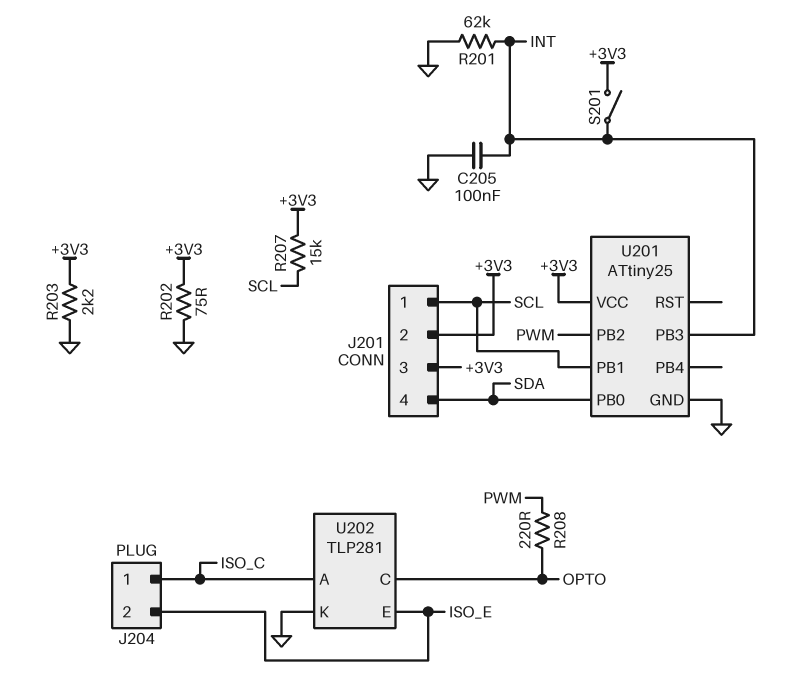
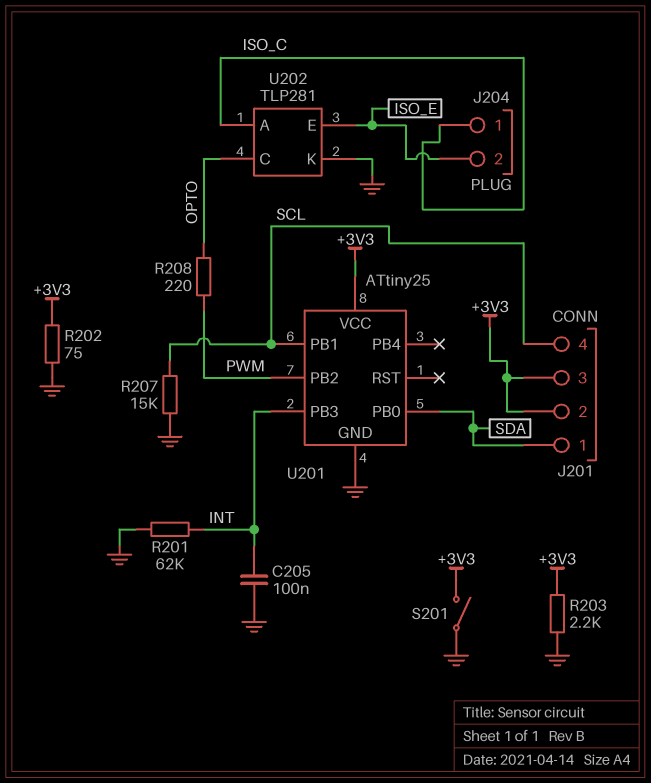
J201 pin 1: SCL -> SDA
J201 pin 4: SDA -> SCL
R207: 15k (+3V3, SCL) -> 15k (GND, SCL)
S201: switch (+3V3, INT) -> switch (+3V3, GND)

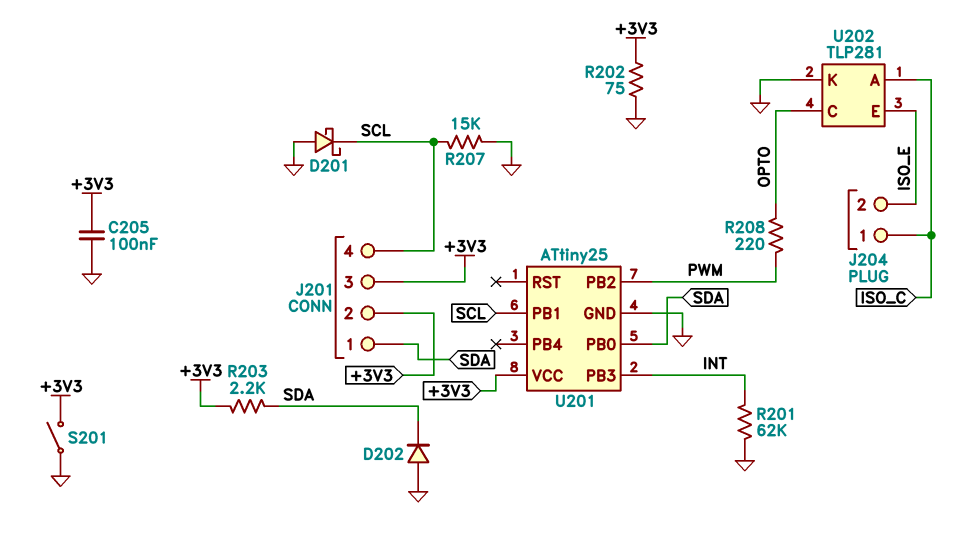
C205: 100nF (GND, INT) -> 100nF (+3V3, GND)
D201: none -> schottky (A GND, K SCL)
D202: none -> diode (A GND, K SDA)
R203: 2.2k (+3V3, GND) -> 2.2k (+3V3, SDA)

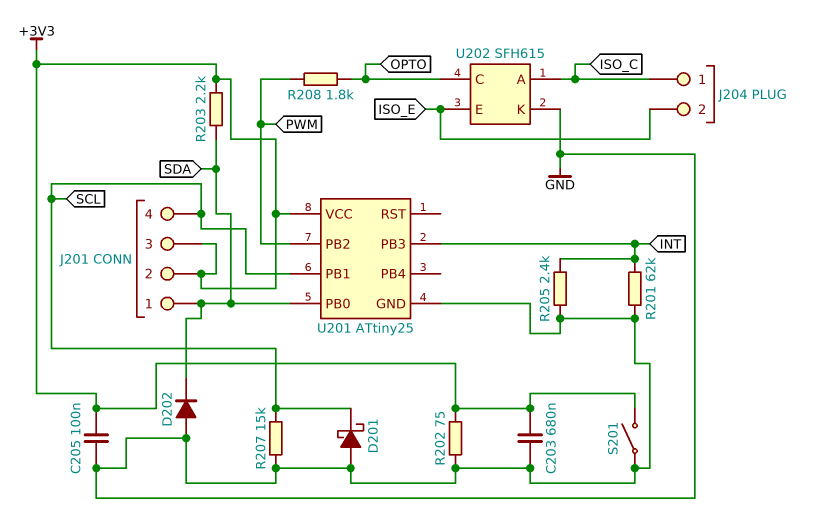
C203: none -> 680nF (+3V3, GND)
R205: none -> 2.4k (GND, INT)
R208: 220 (OPTO, PWM) -> 1.8k (OPTO, PWM)
U202: TLP281 -> SFH615

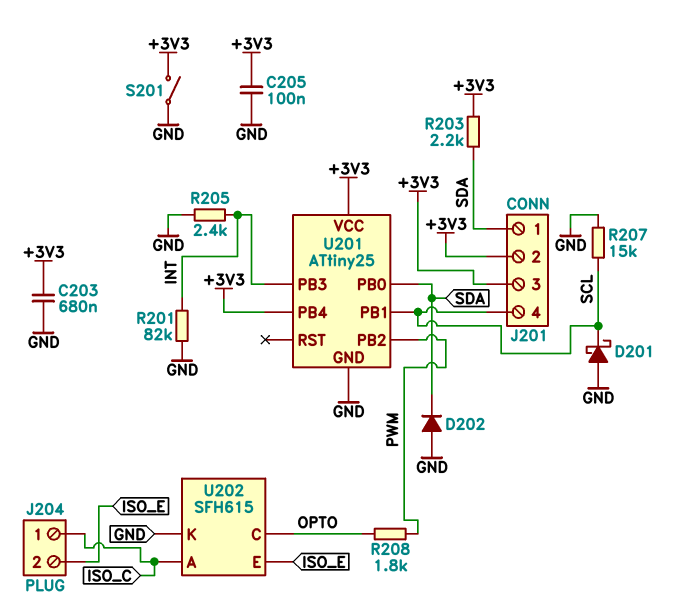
R201: 62k (GND, INT) -> 82k (GND, INT)
R202: 75 (+3V3, GND) -> none
U201 pin PB4: none -> +3V3

